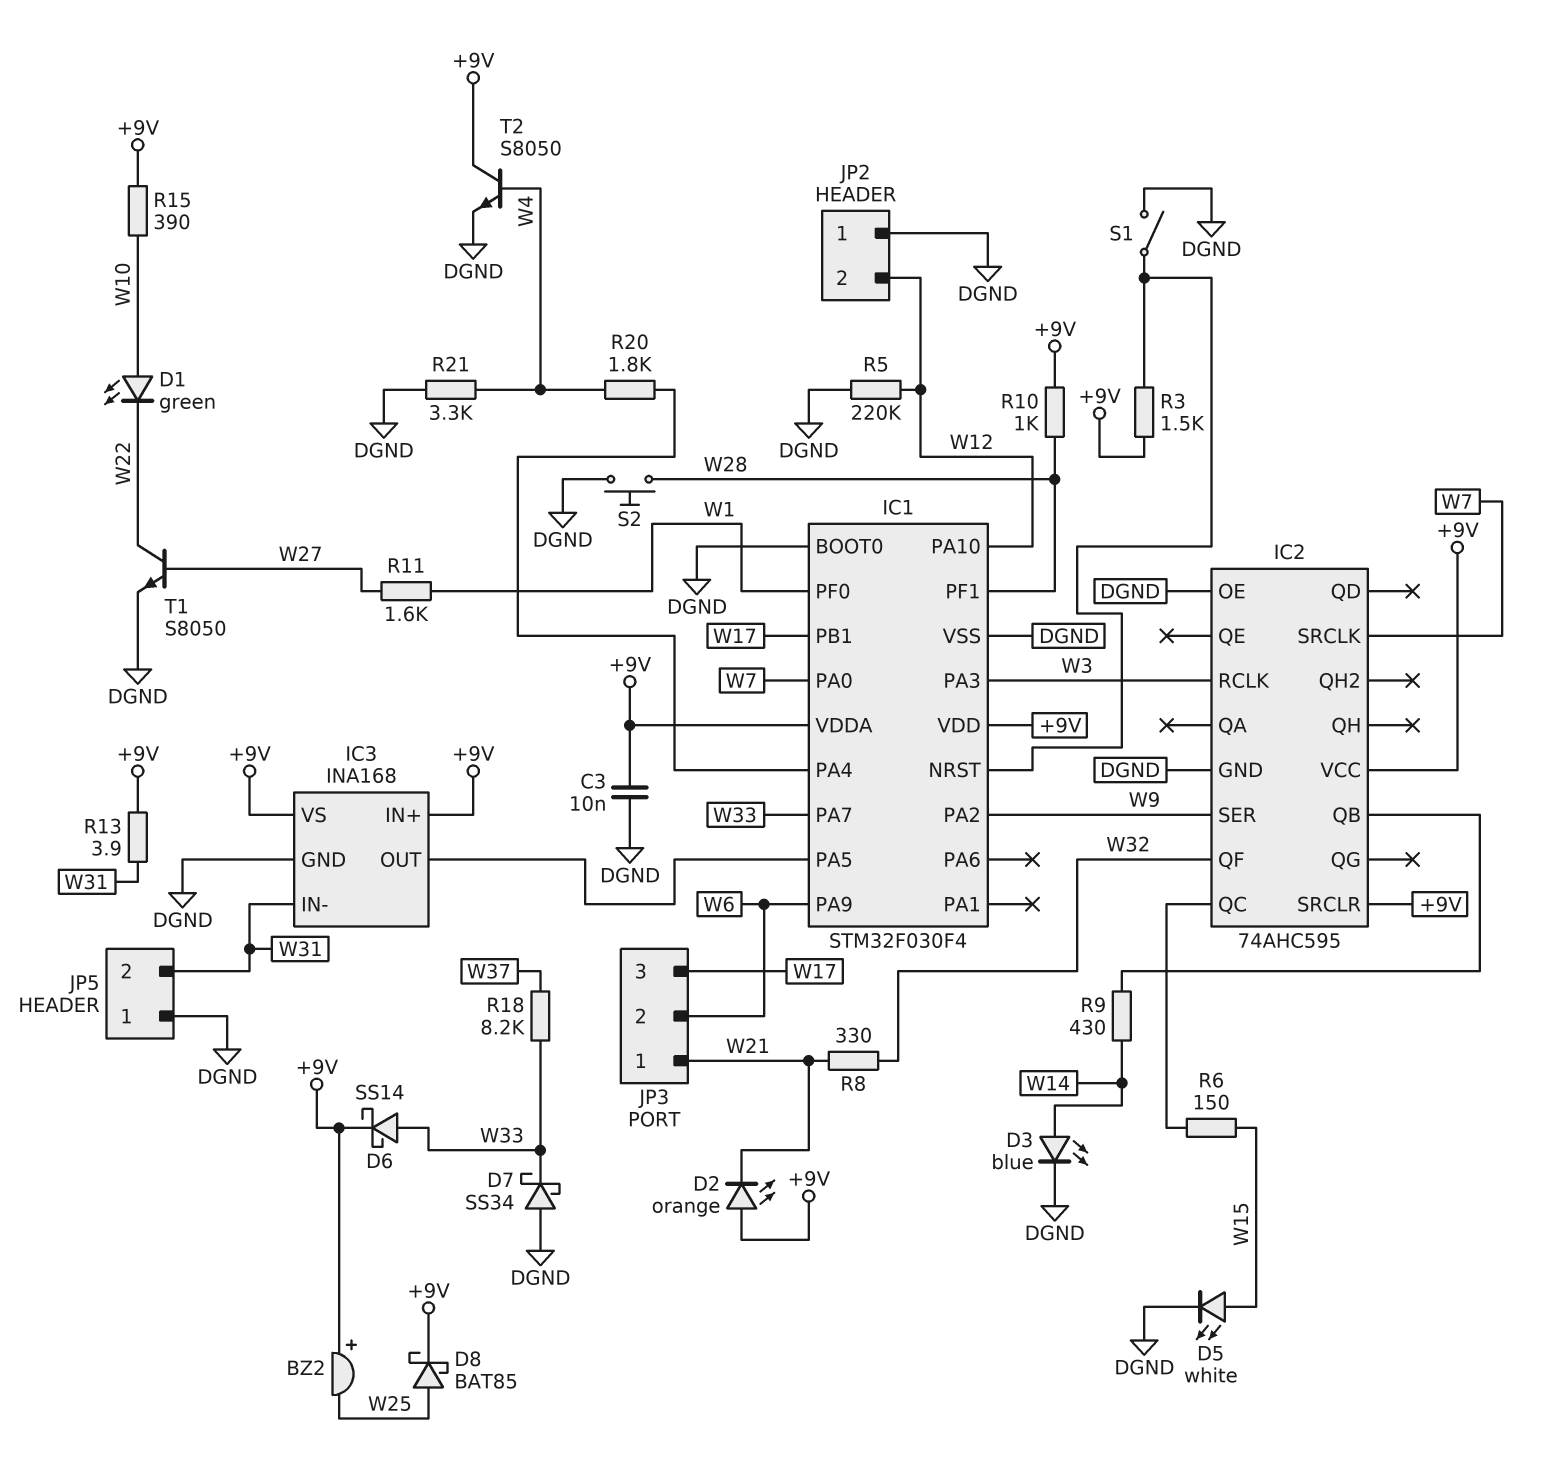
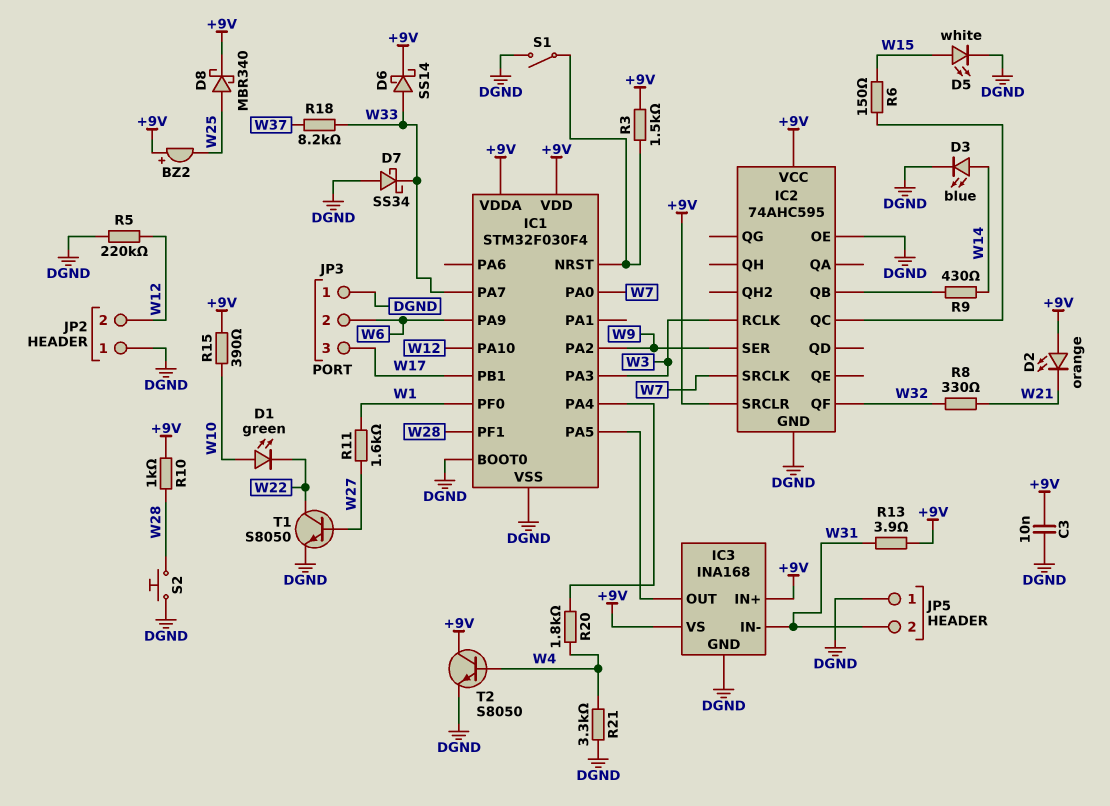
D8: schottky BAT85 (A W25, K +9V) -> schottky MBR340 (A W25, K +9V)
JP3 pin 1: W21 -> DGND

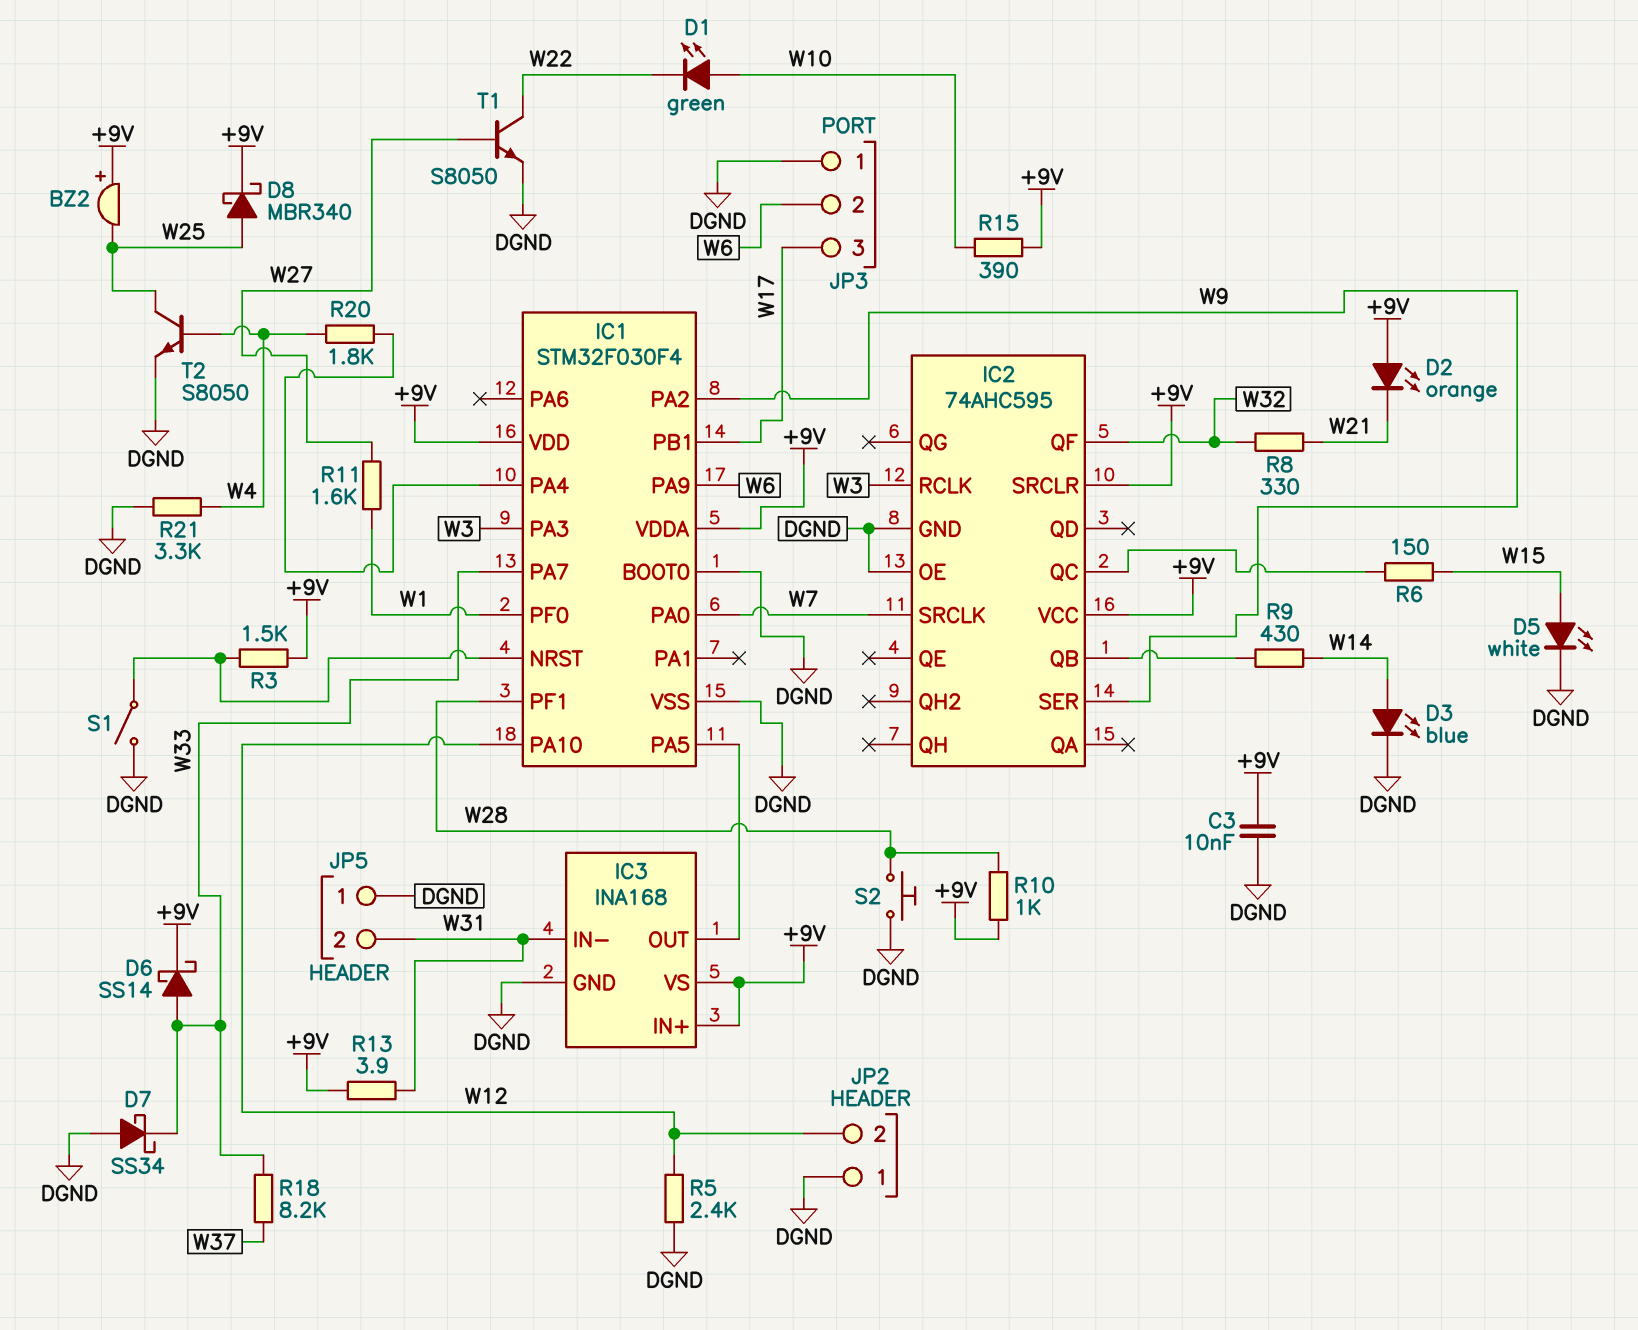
R5: 220k (DGND, W12) -> 2.4k (DGND, W12)
T2: NPN S8050 (B W4, C +9V, E DGND) -> NPN S8050 (B W4, C W25, E DGND)

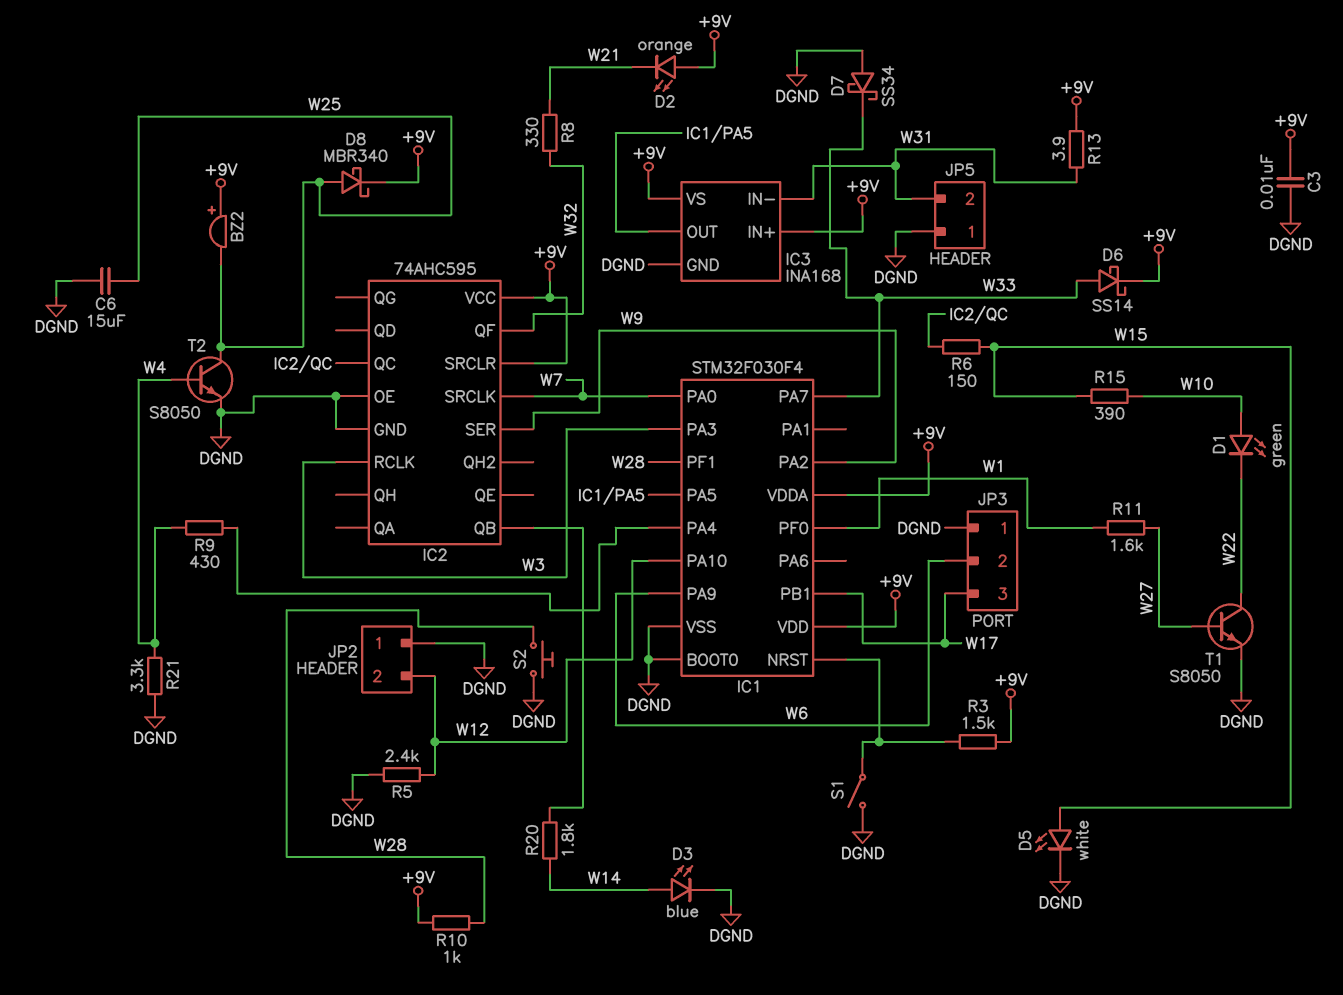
C6: none -> 15uF (DGND, W25)
R9: 430 (IC2/QB, W14) -> 430 (IC1/PA4, W4)
R15: 390 (+9V, W10) -> 390 (W10, W15)
R18: 8.2k (W33, W37) -> none
R20: 1.8k (IC1/PA4, W4) -> 1.8k (IC2/QB, W14)

